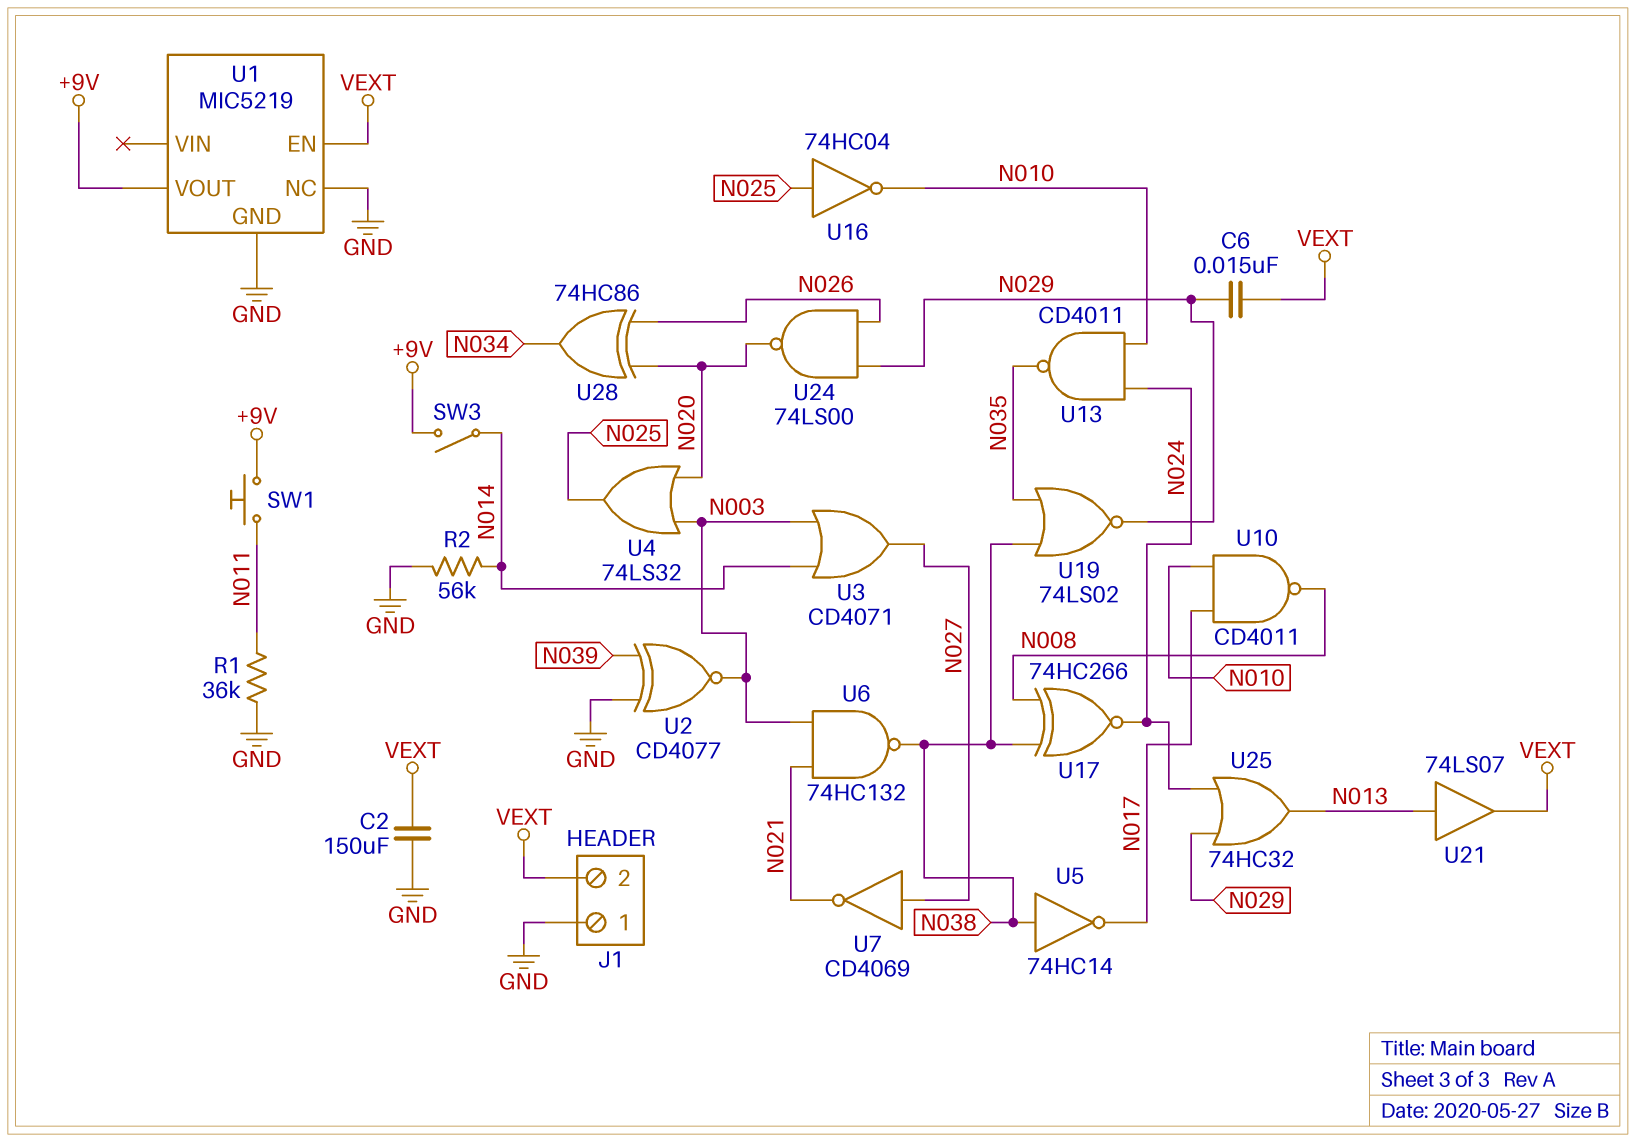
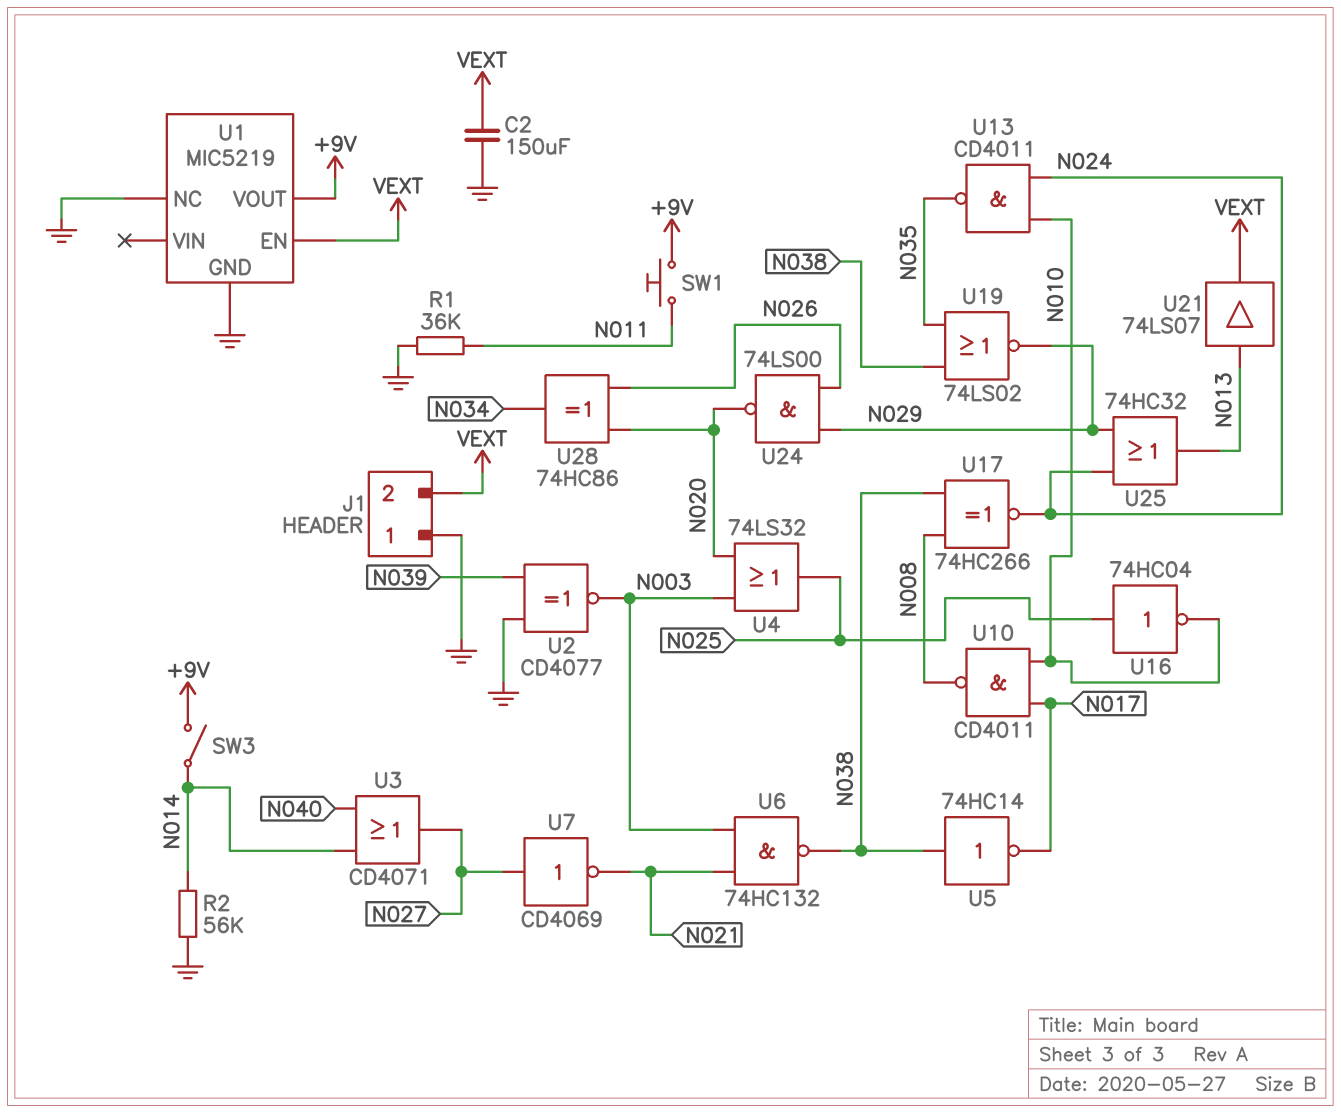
C6: 15nF (N029, VEXT) -> none
U3: OR CD4071 (in N003, in N014, out N027) -> OR CD4071 (in N014, in N040, out N027)

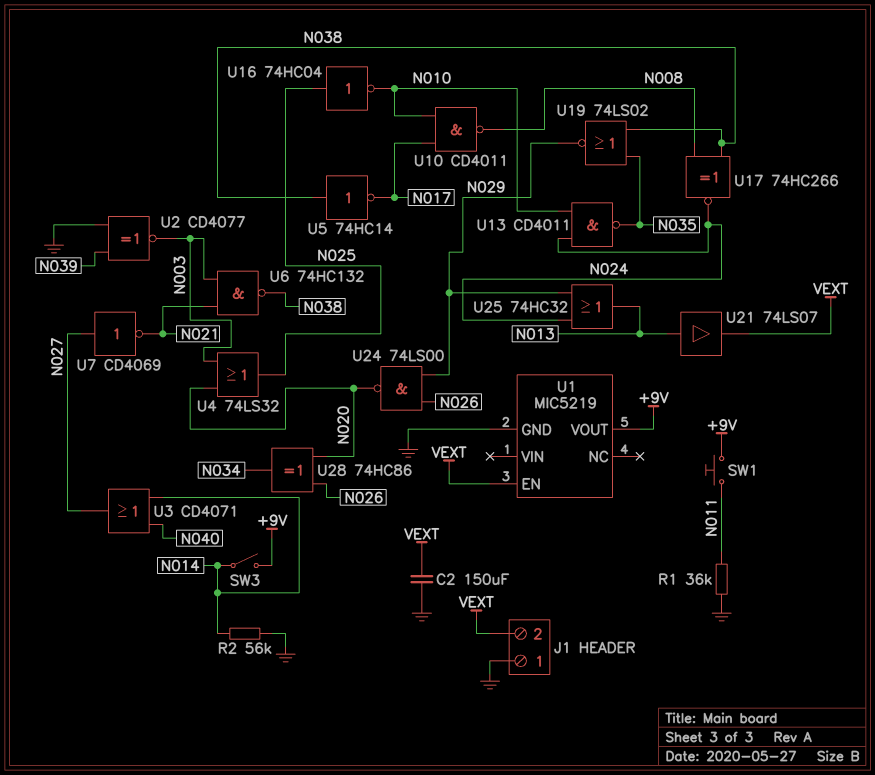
U1 pin NC: GND -> none

